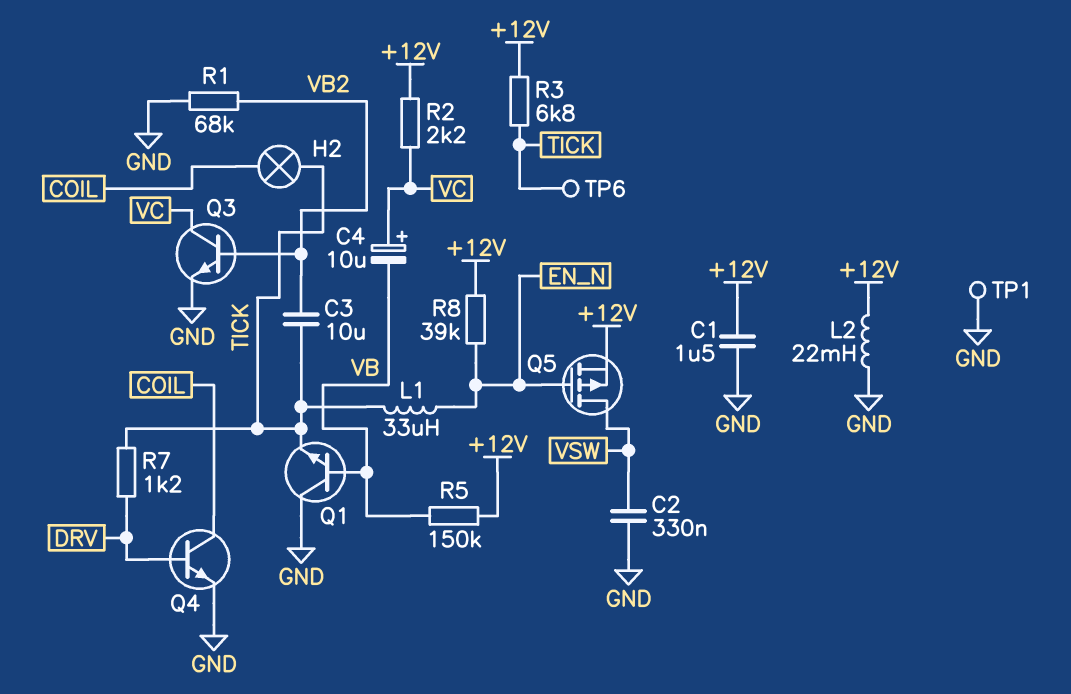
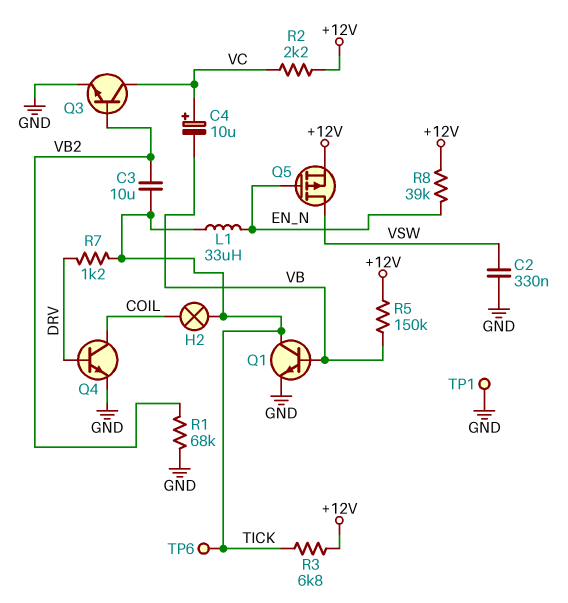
C1: 1.5uF (+12V, GND) -> none
L2: 22mH (+12V, GND) -> none
Q1: NPN (B VB, C GND, E TICK) -> NPN (B VB, C TICK, E GND)

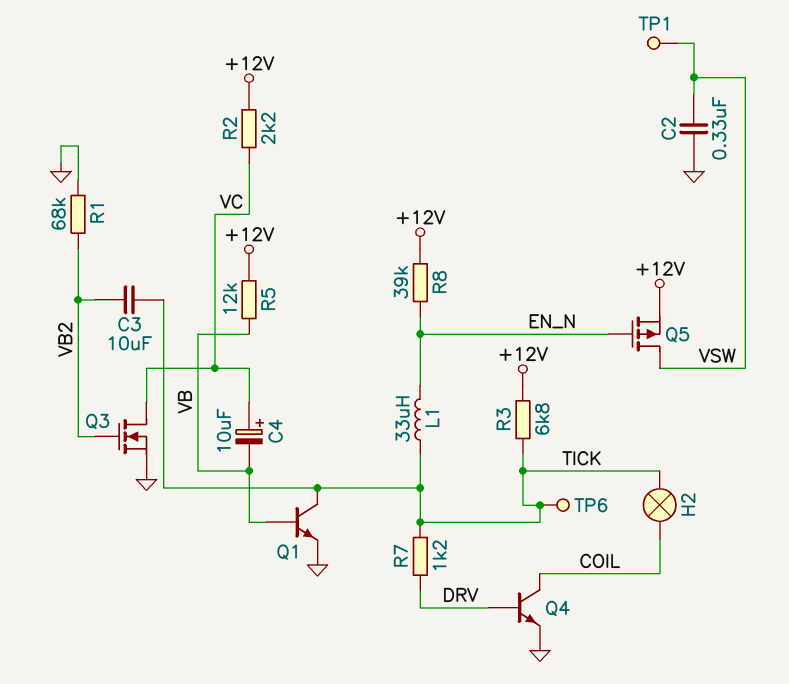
Q3: NPN (B VB2, C VC, E GND) -> NMOS (G VB2, D VC, S GND)
R5: 150k (+12V, VB) -> 12k (+12V, VB)
TP1: test point (GND) -> test point (VSW)

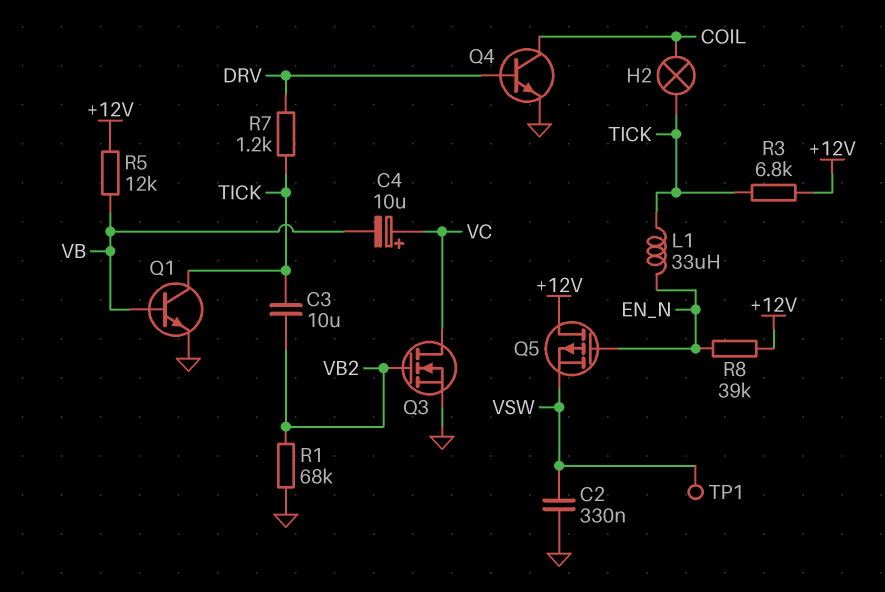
Q5: PMOS (G EN_N, D VSW, S +12V) -> PMOS (G EN_N, D +12V, S VSW)
R2: 2.2k (+12V, VC) -> none
TP6: test point (TICK) -> none

